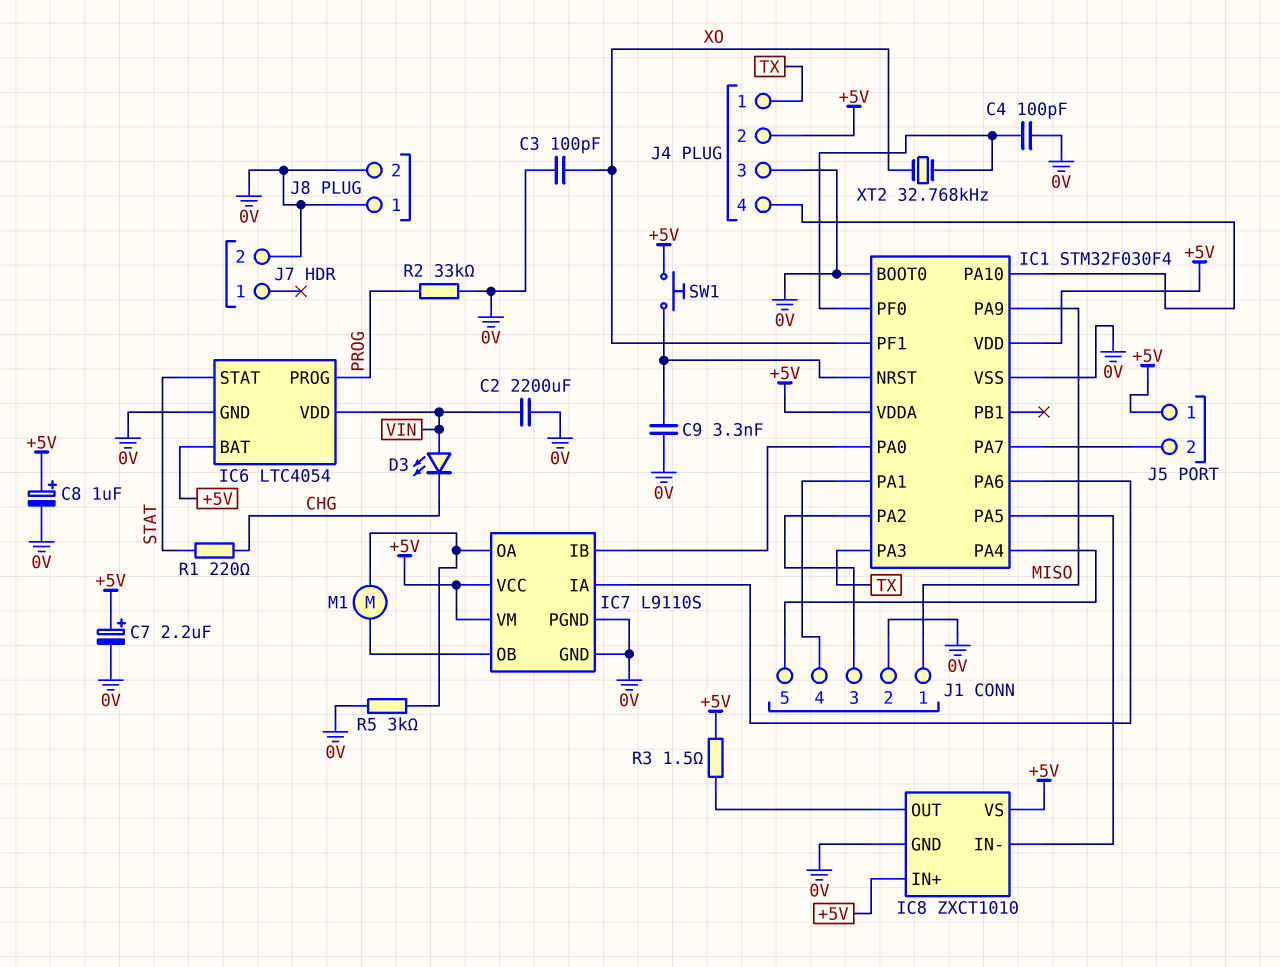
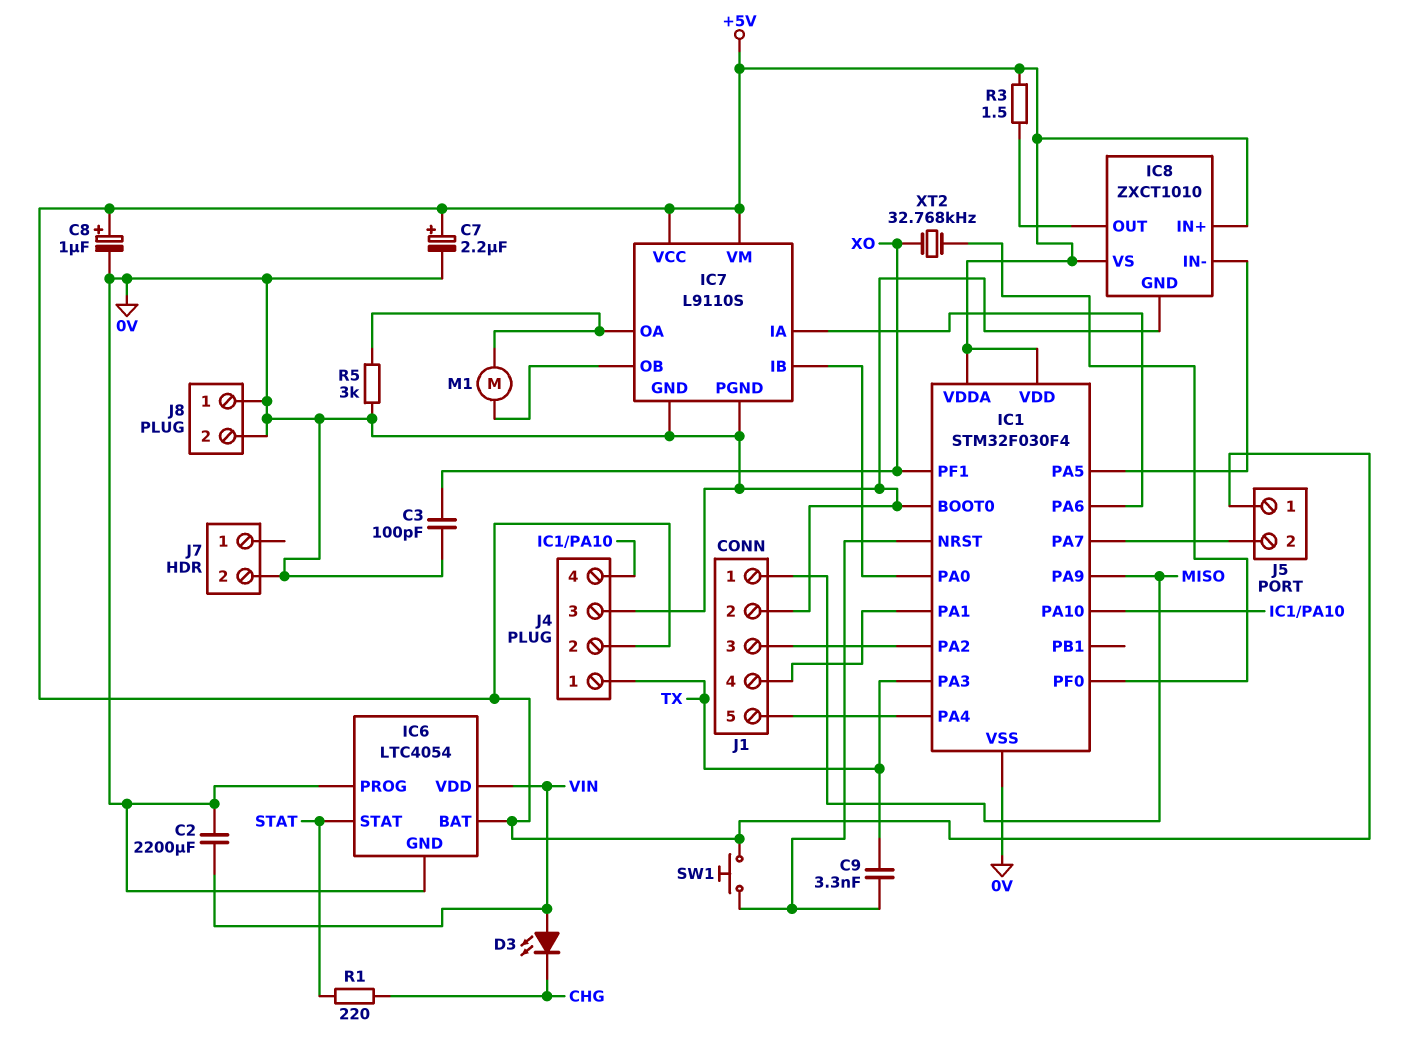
C4: 100pF (0V, IC1/PF0) -> none
C9: 3.3nF (0V, IC1/NRST) -> 3.3nF (IC1/NRST, TX)
IC6 pin PROG: PROG -> 0V
R2: 33k (0V, PROG) -> none

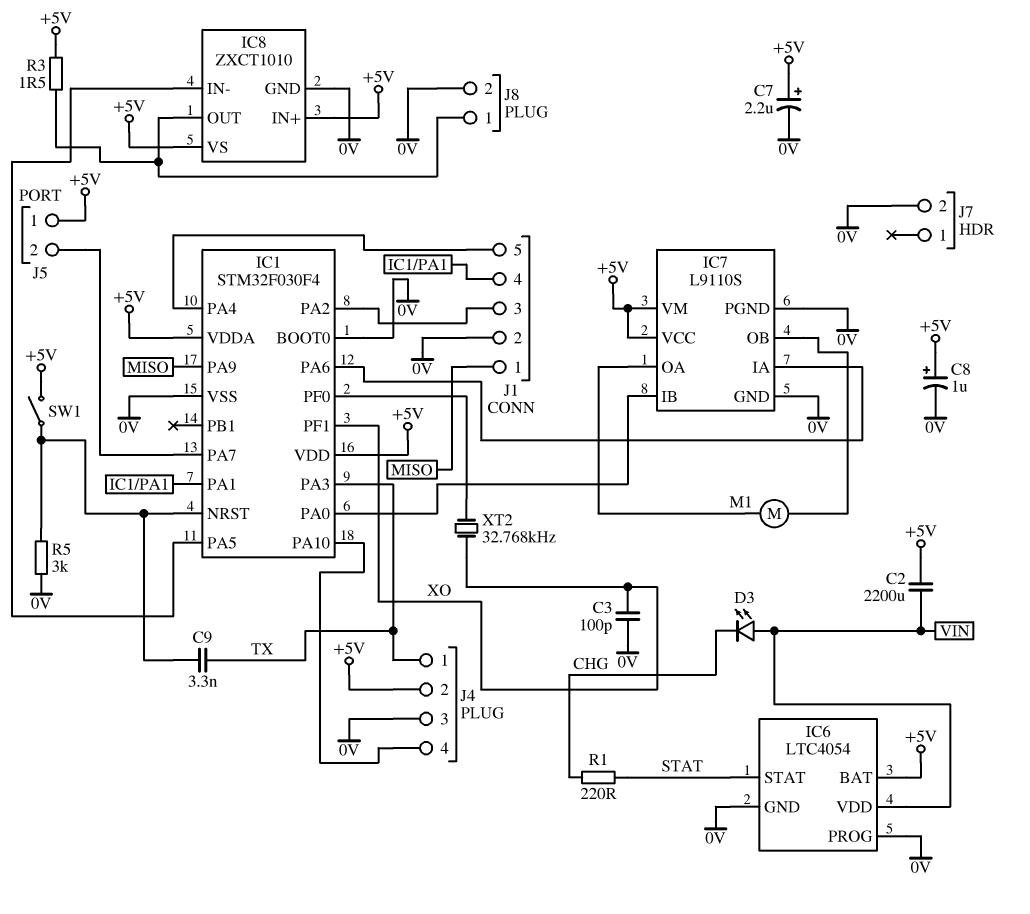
C2: 2200uF (0V, VIN) -> 2200uF (+5V, VIN)
J8 pin 1: 0V -> IC8/OUT
R5: 3k (0V, IC7/OA) -> 3k (0V, IC1/NRST)
SW1: button (+5V, IC1/NRST) -> switch (+5V, IC1/NRST)

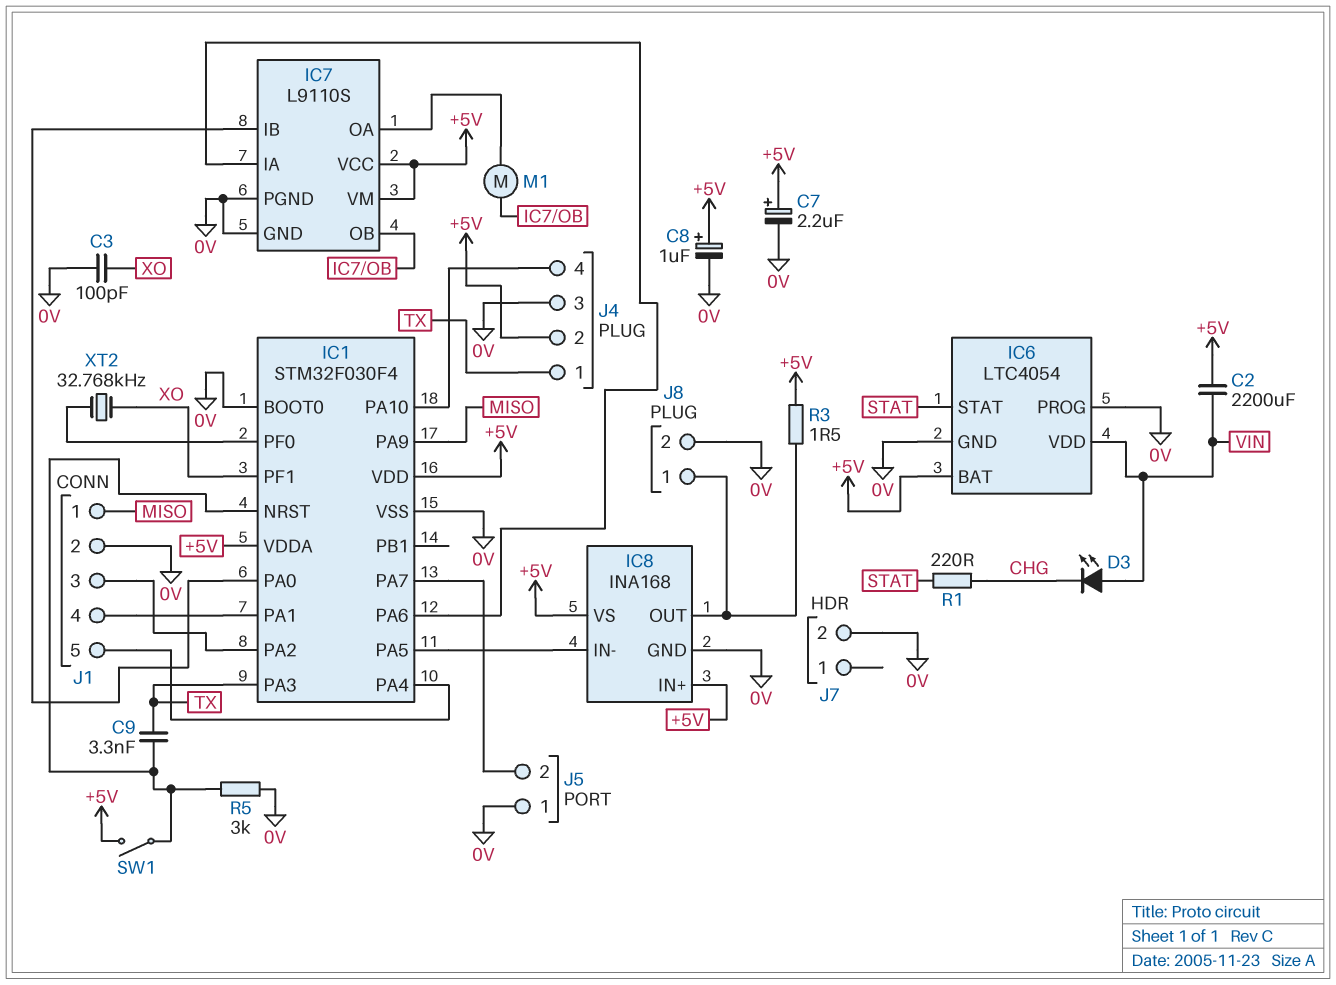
IC8: ZXCT1010 -> INA168
J5 pin 1: +5V -> 0V

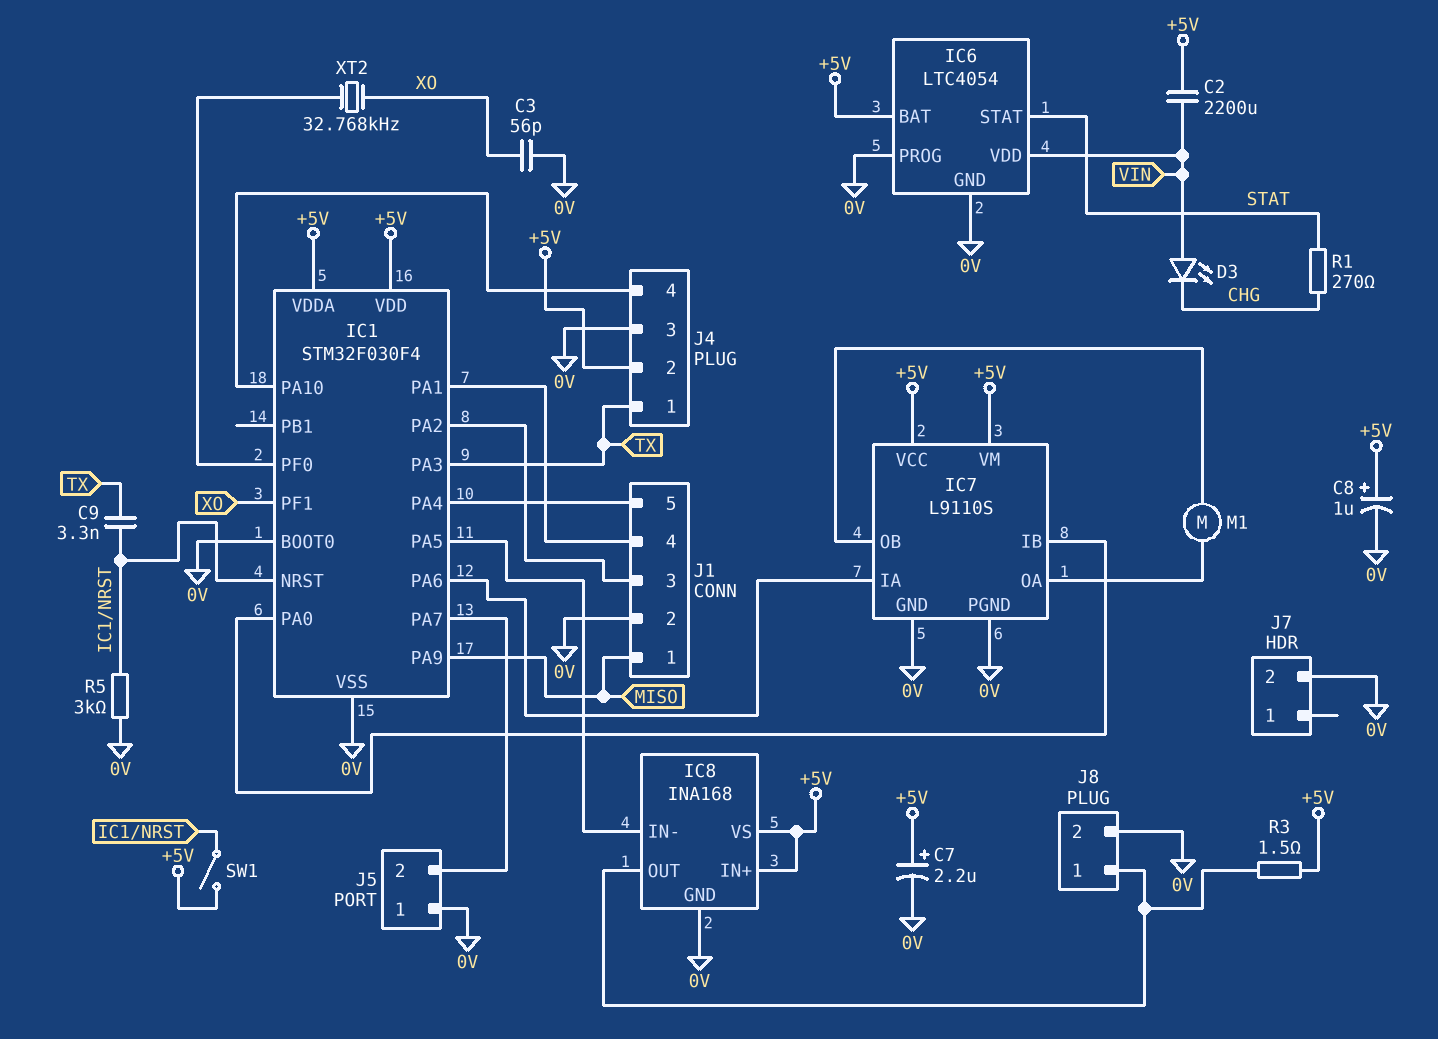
C3: 100pF (0V, XO) -> 56pF (0V, XO)
R1: 220 (CHG, STAT) -> 270 (CHG, STAT)

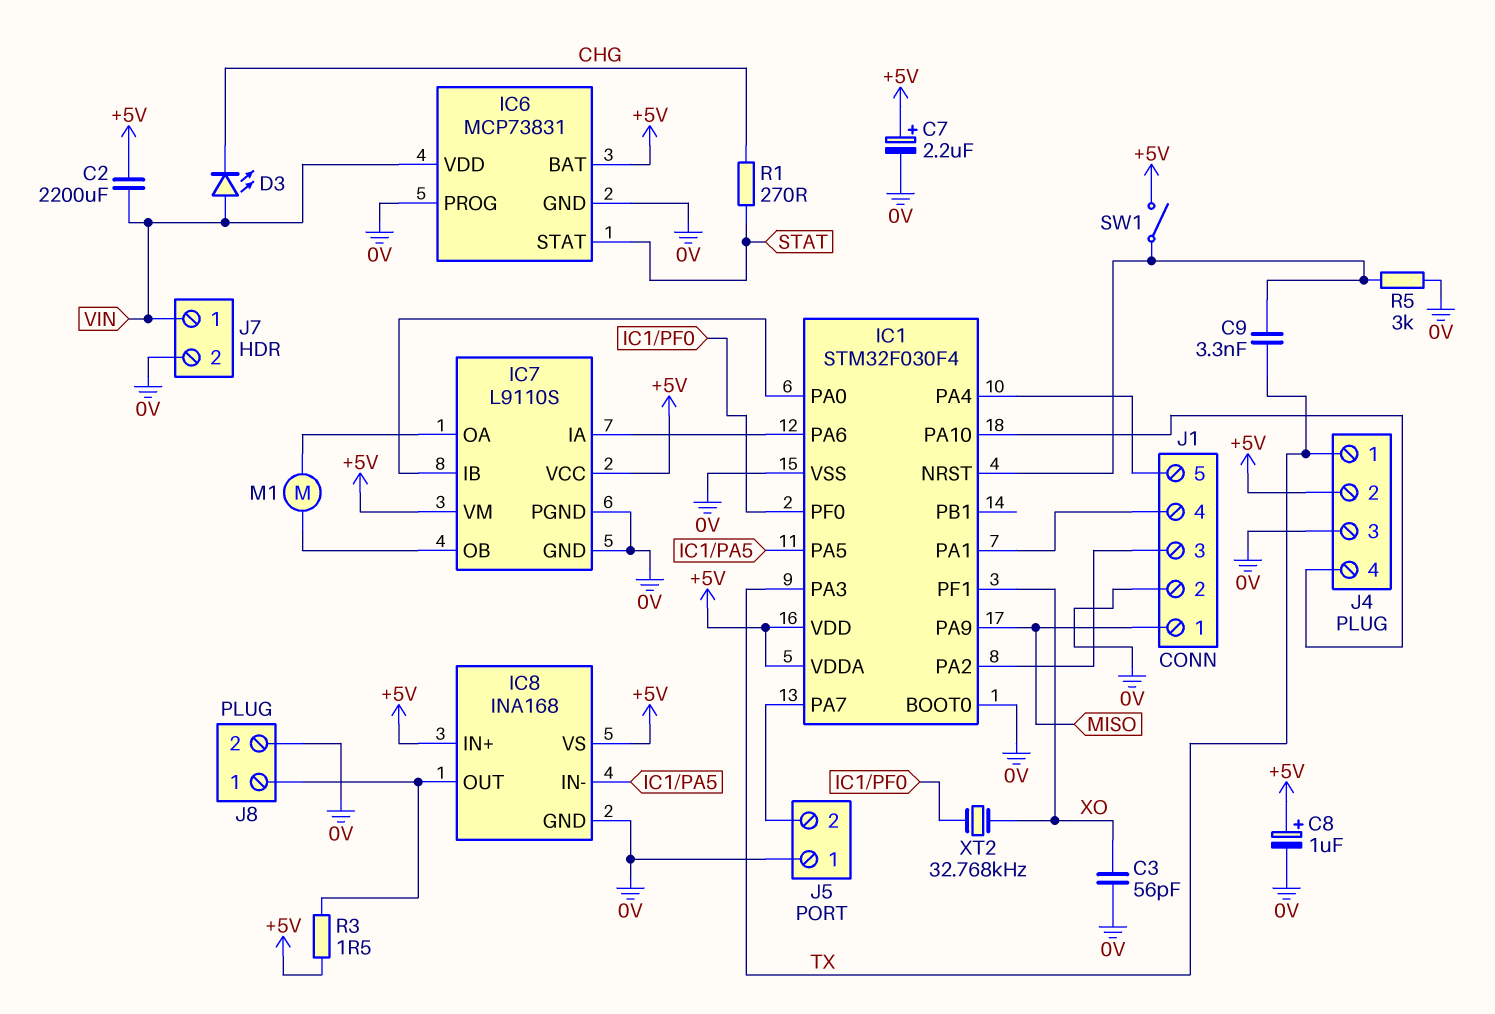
IC6: LTC4054 -> MCP73831
J7 pin 1: none -> VIN

